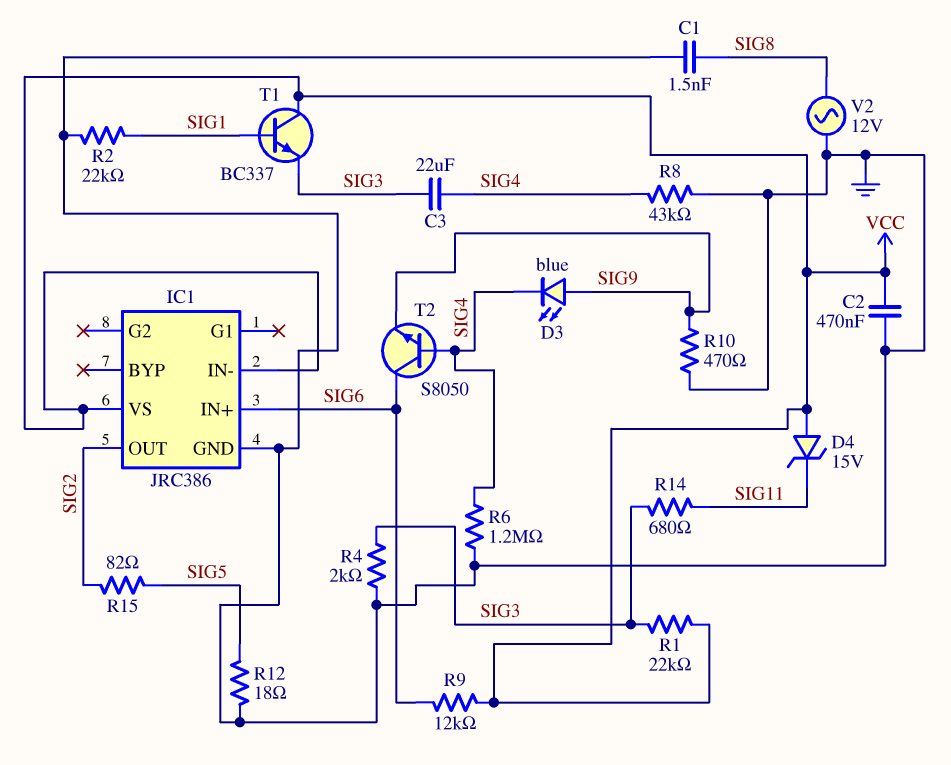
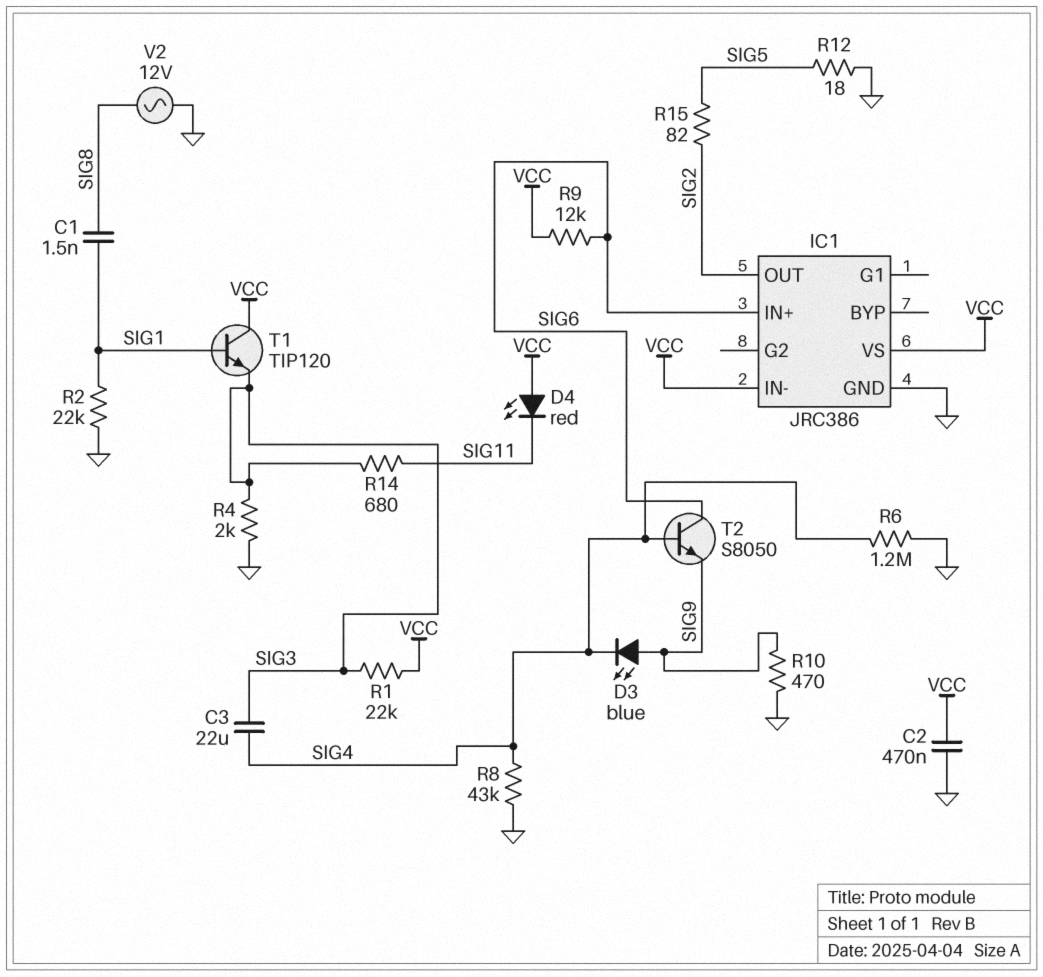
C1: 1.5nF (GND, SIG8) -> 1.5nF (SIG1, SIG8)
D4: zener 15V (A VCC, K SIG11) -> LED red (A VCC, K SIG11)
T1: NPN BC337 (B SIG1, C VCC, E SIG3) -> NPN TIP120 (B SIG1, C VCC, E SIG3)

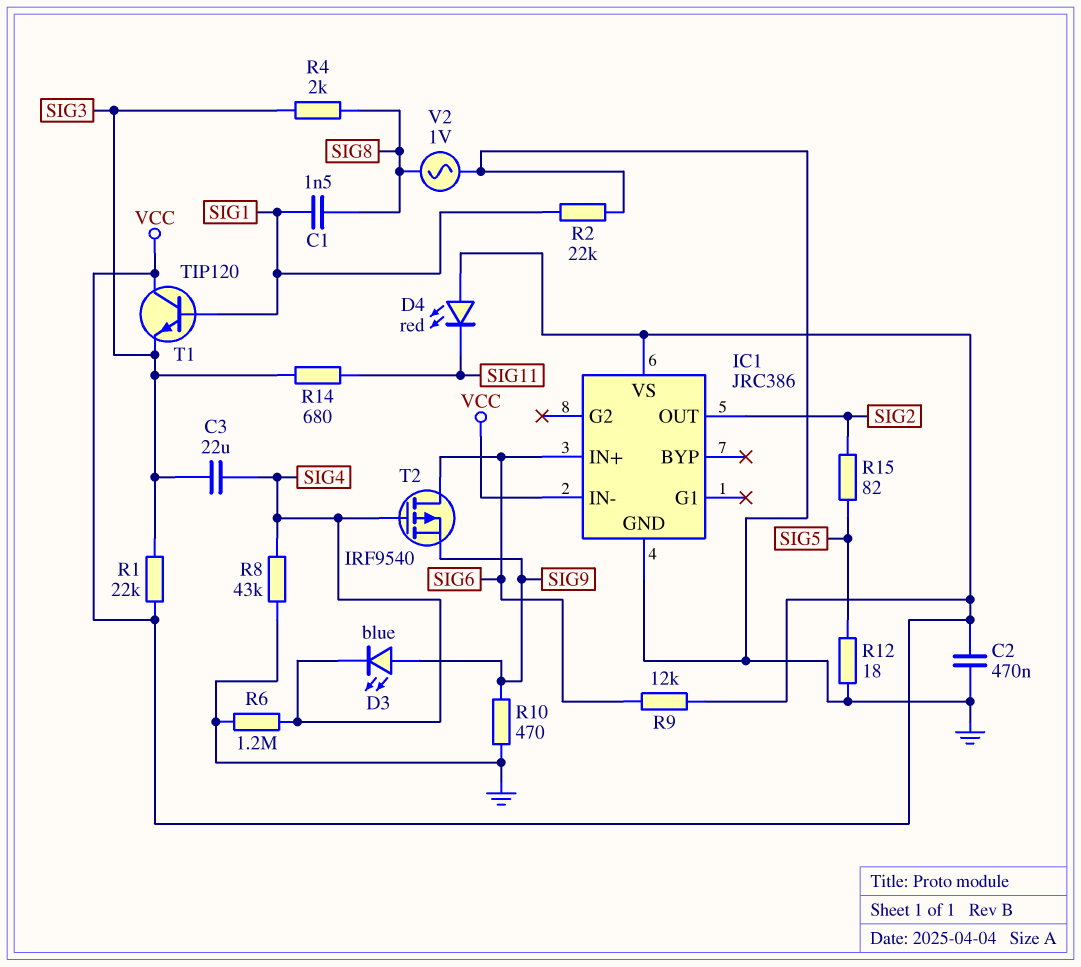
R4: 2k (GND, SIG3) -> 2k (SIG3, SIG8)
T2: NPN S8050 (B SIG4, C SIG6, E SIG9) -> PMOS IRF9540 (G SIG4, D SIG6, S SIG9)
V2: AC 12V (GND, SIG8) -> AC 1V (GND, SIG8)

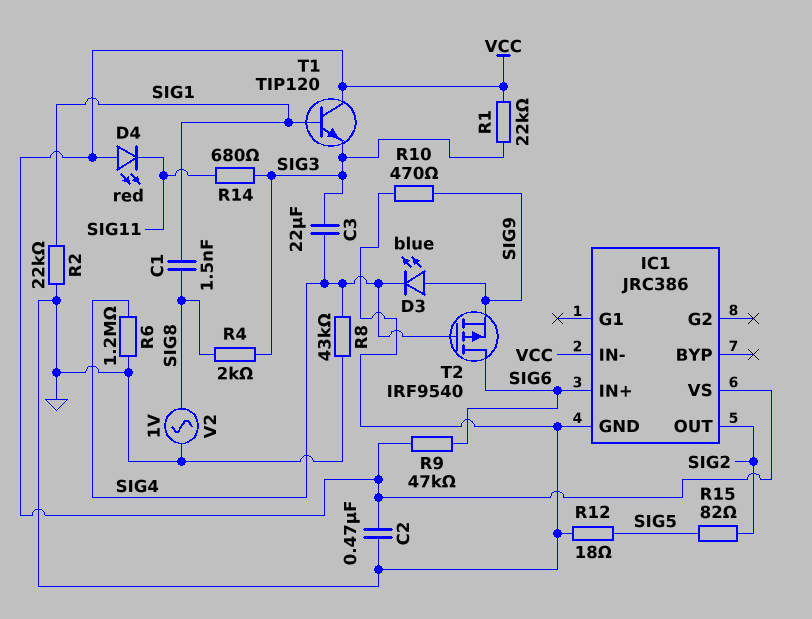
R9: 12k (SIG6, VCC) -> 47k (SIG6, VCC)

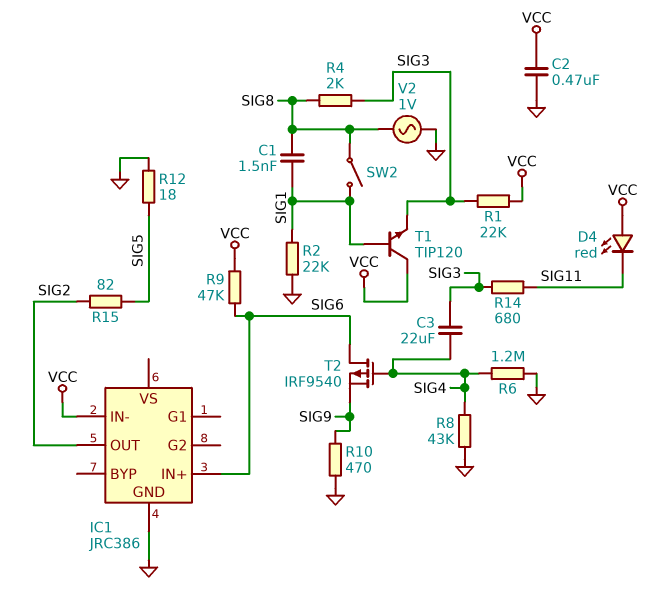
D3: LED blue (A SIG9, K SIG4) -> none
IC1 pin VS: VCC -> none
SW2: none -> switch (SIG1, SIG8)

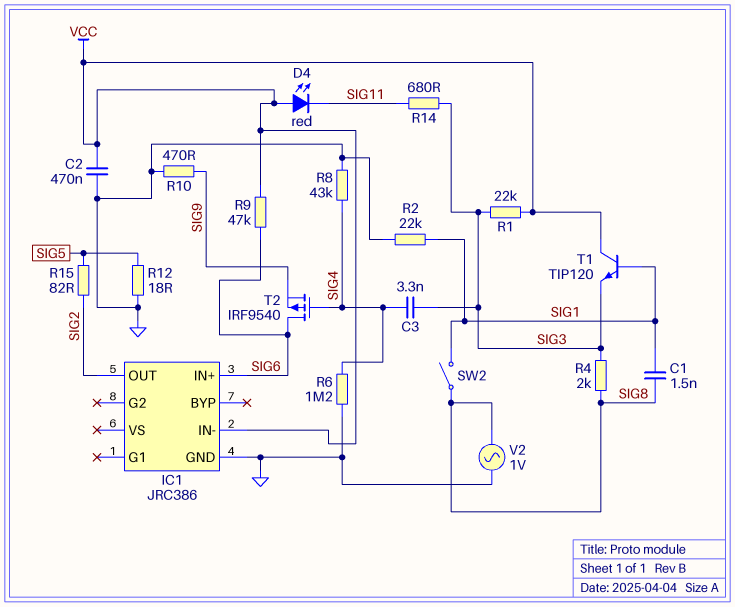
C3: 22uF (SIG3, SIG4) -> 3.3nF (SIG3, SIG4)

